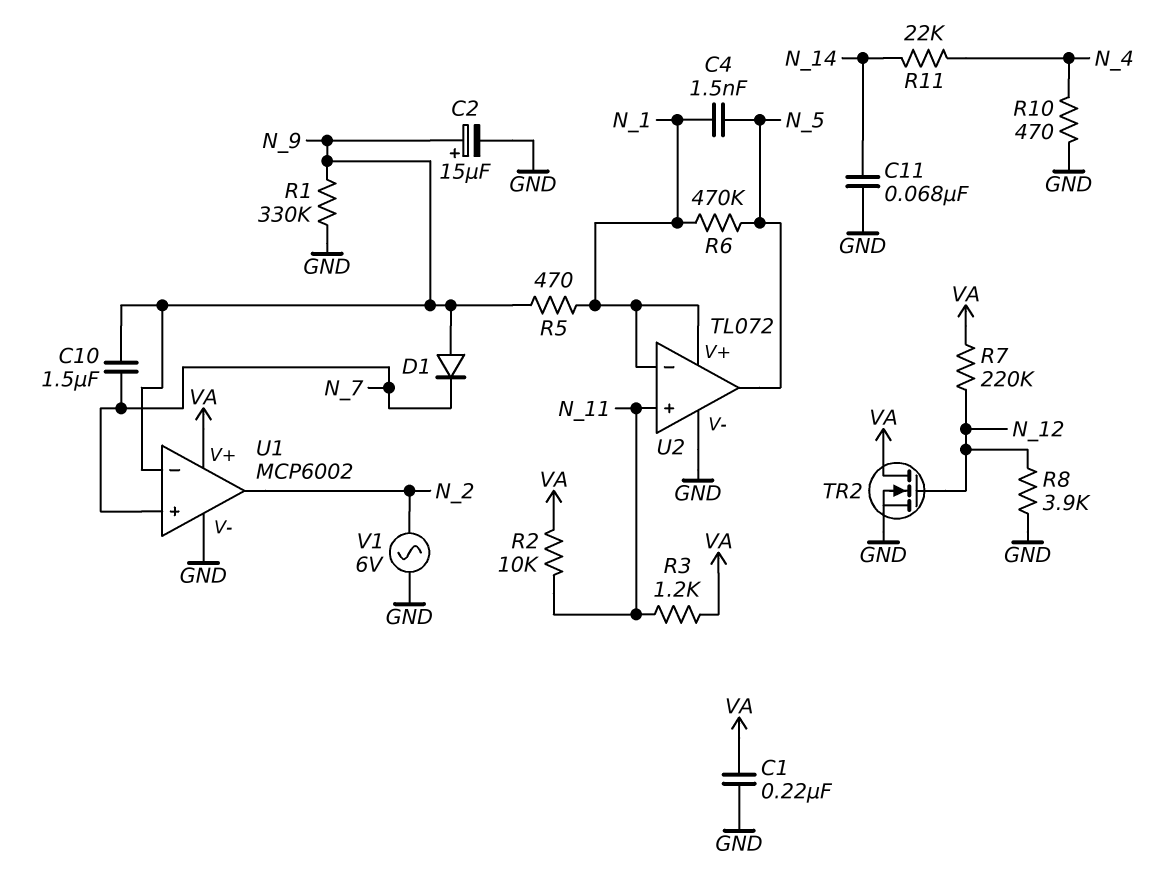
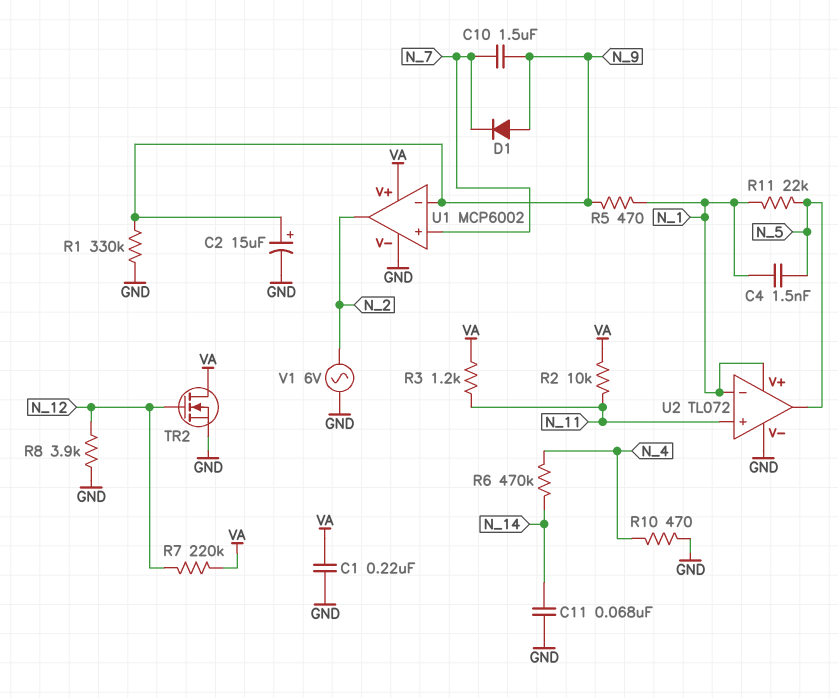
R6: 470k (N_1, N_5) -> 470k (N_4, N_14)
R11: 22k (N_4, N_14) -> 22k (N_1, N_5)

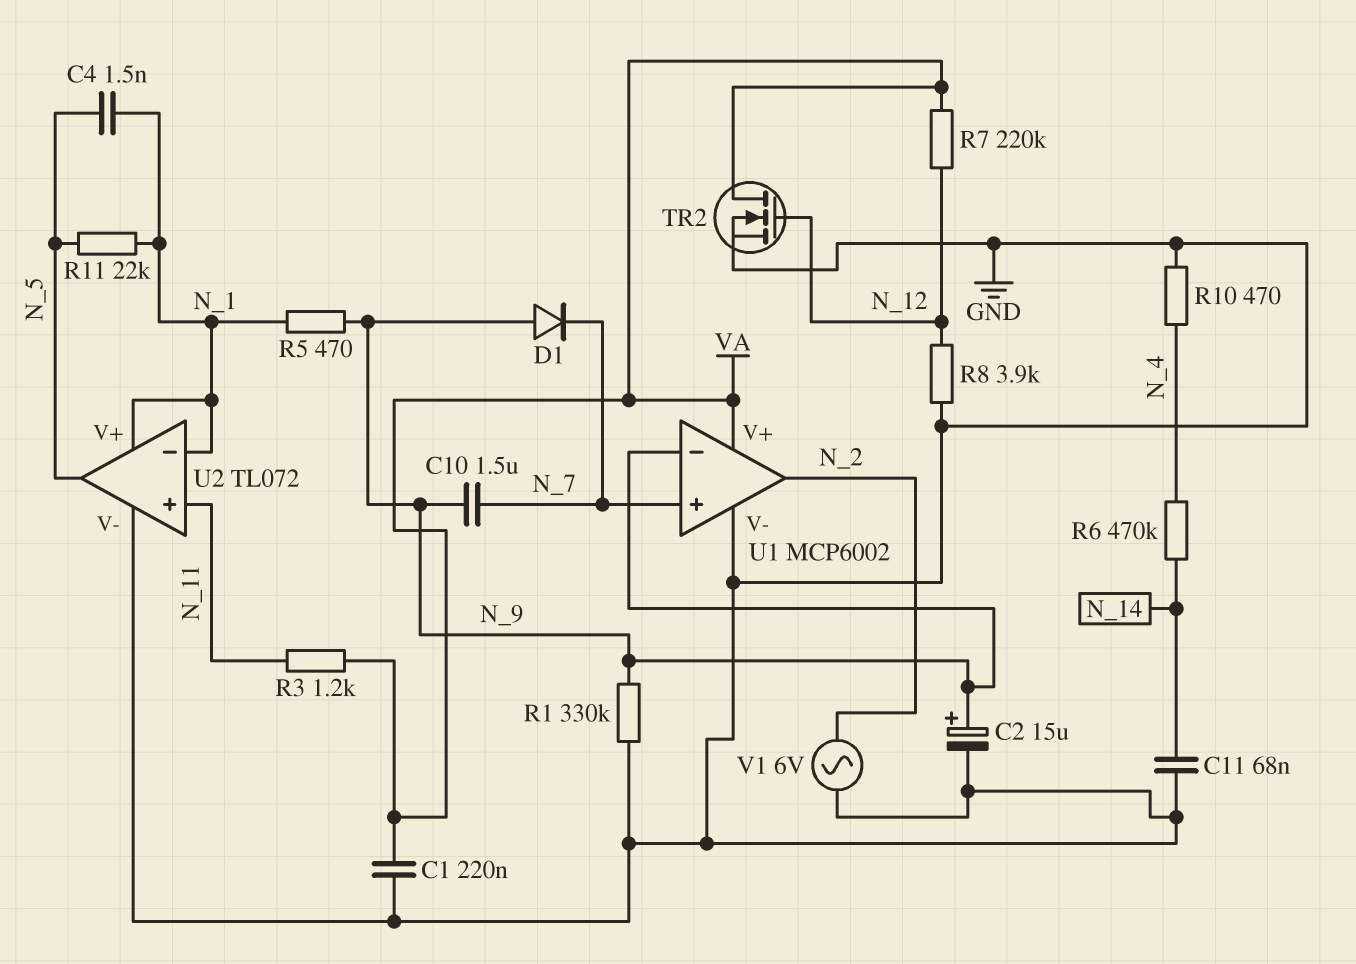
R2: 10k (N_11, VA) -> none

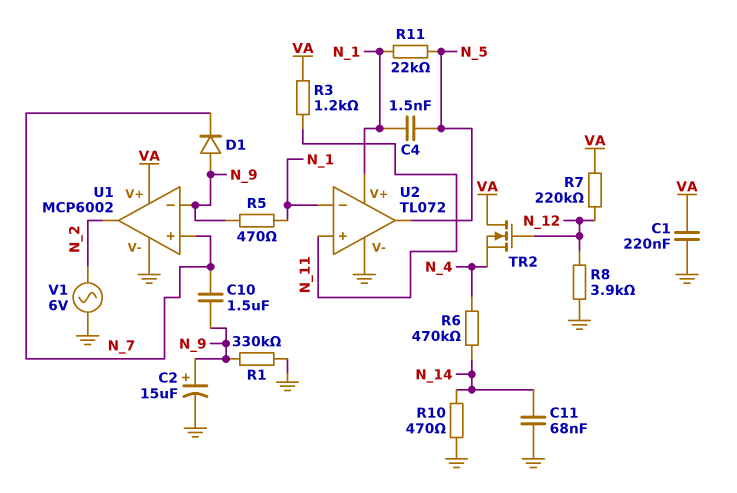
R10: 470 (GND, N_4) -> 470 (GND, N_14)
TR2: NMOS (G N_12, D VA, S GND) -> NMOS (G N_12, D VA, S N_4)

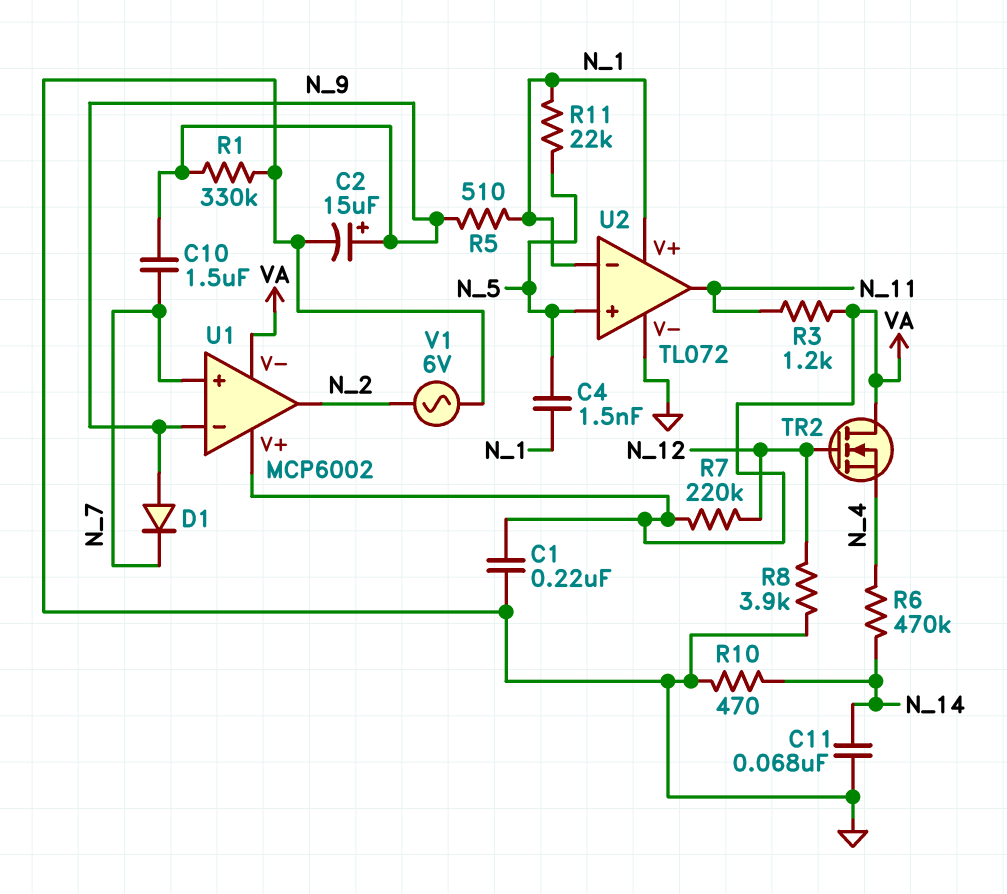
R5: 470 (N_1, N_9) -> 510 (N_1, N_9)
U1 pin V-: GND -> VA
U2 pin in+: N_11 -> N_5
U2 pin out: N_5 -> N_11

